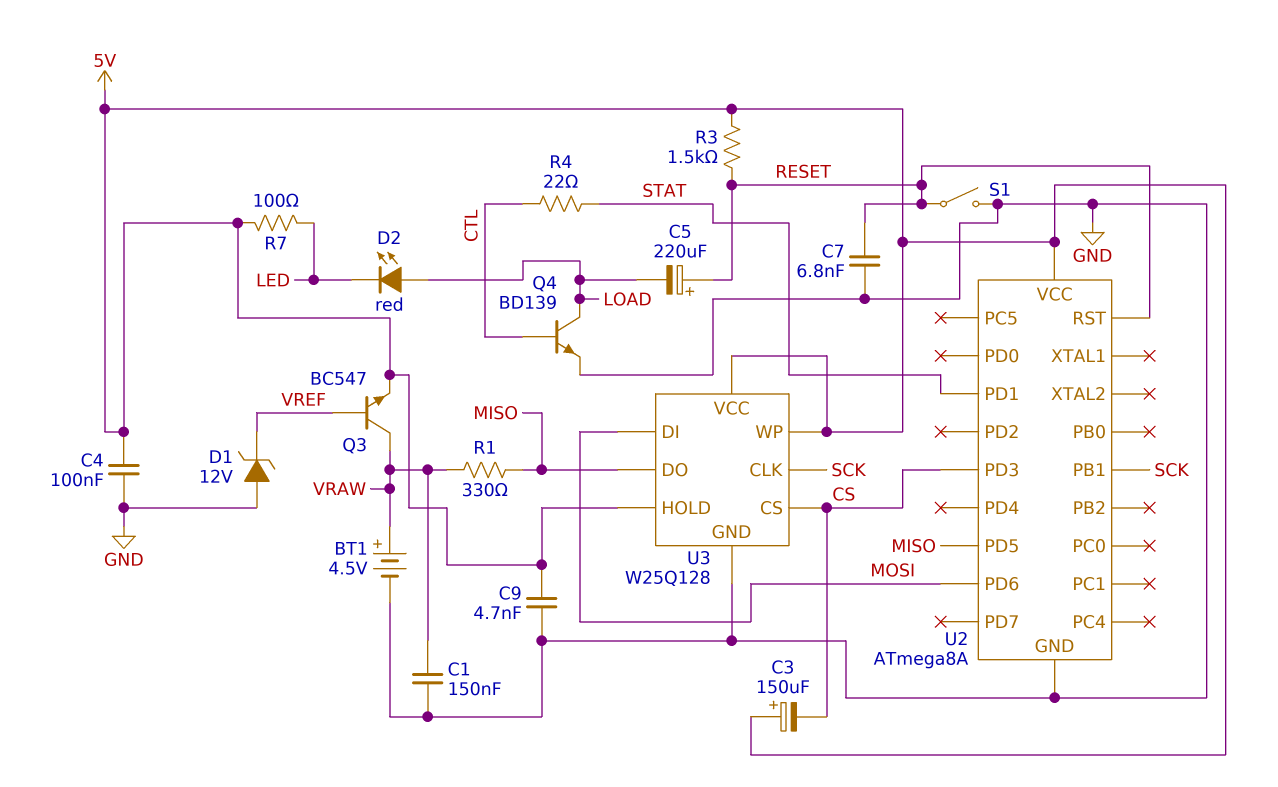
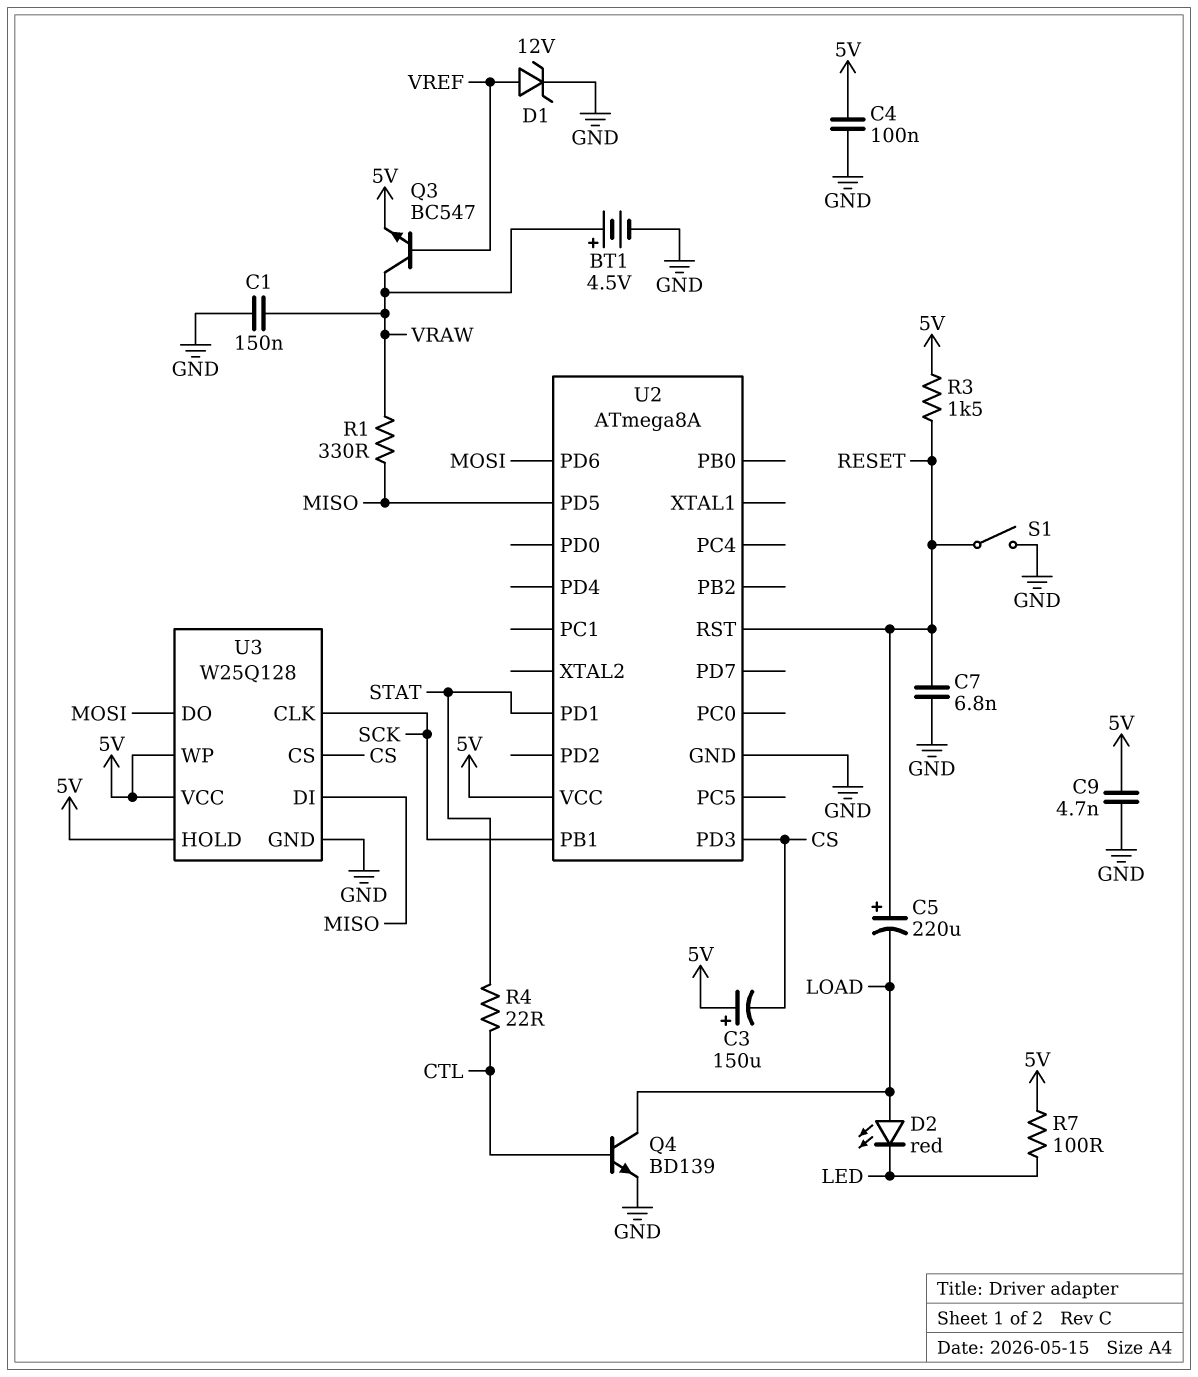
D1: zener 12V (A GND, K VREF) -> zener 12V (A VREF, K GND)
U3 pin DI: MOSI -> MISO
U3 pin DO: MISO -> MOSI

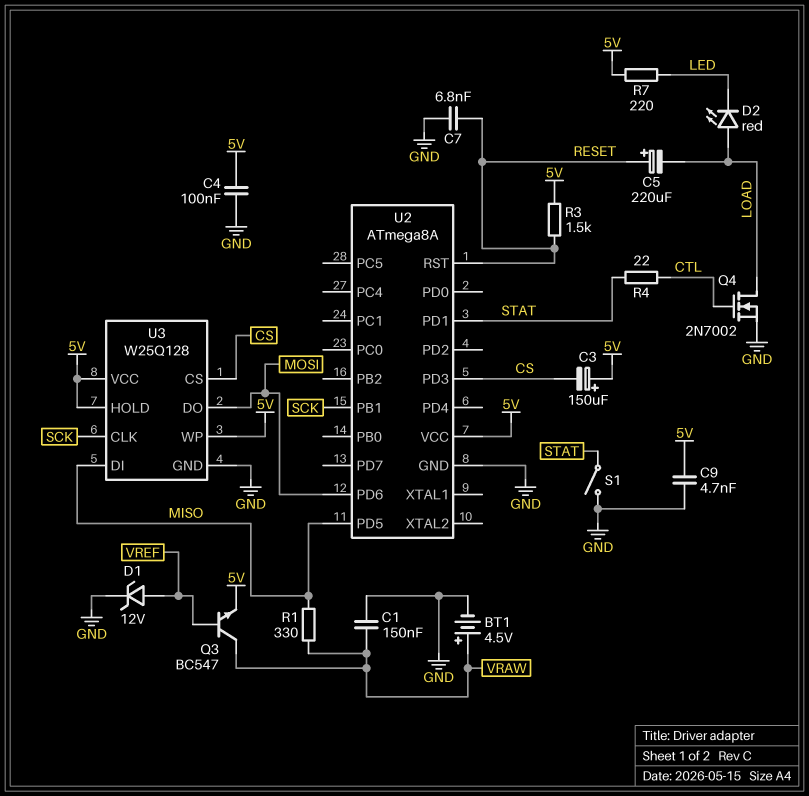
Q4: NPN BD139 (B CTL, C LOAD, E GND) -> NMOS 2N7002 (G CTL, D LOAD, S GND)
R7: 100 (5V, LED) -> 220 (5V, LED)
S1: switch (GND, RESET) -> switch (GND, STAT)

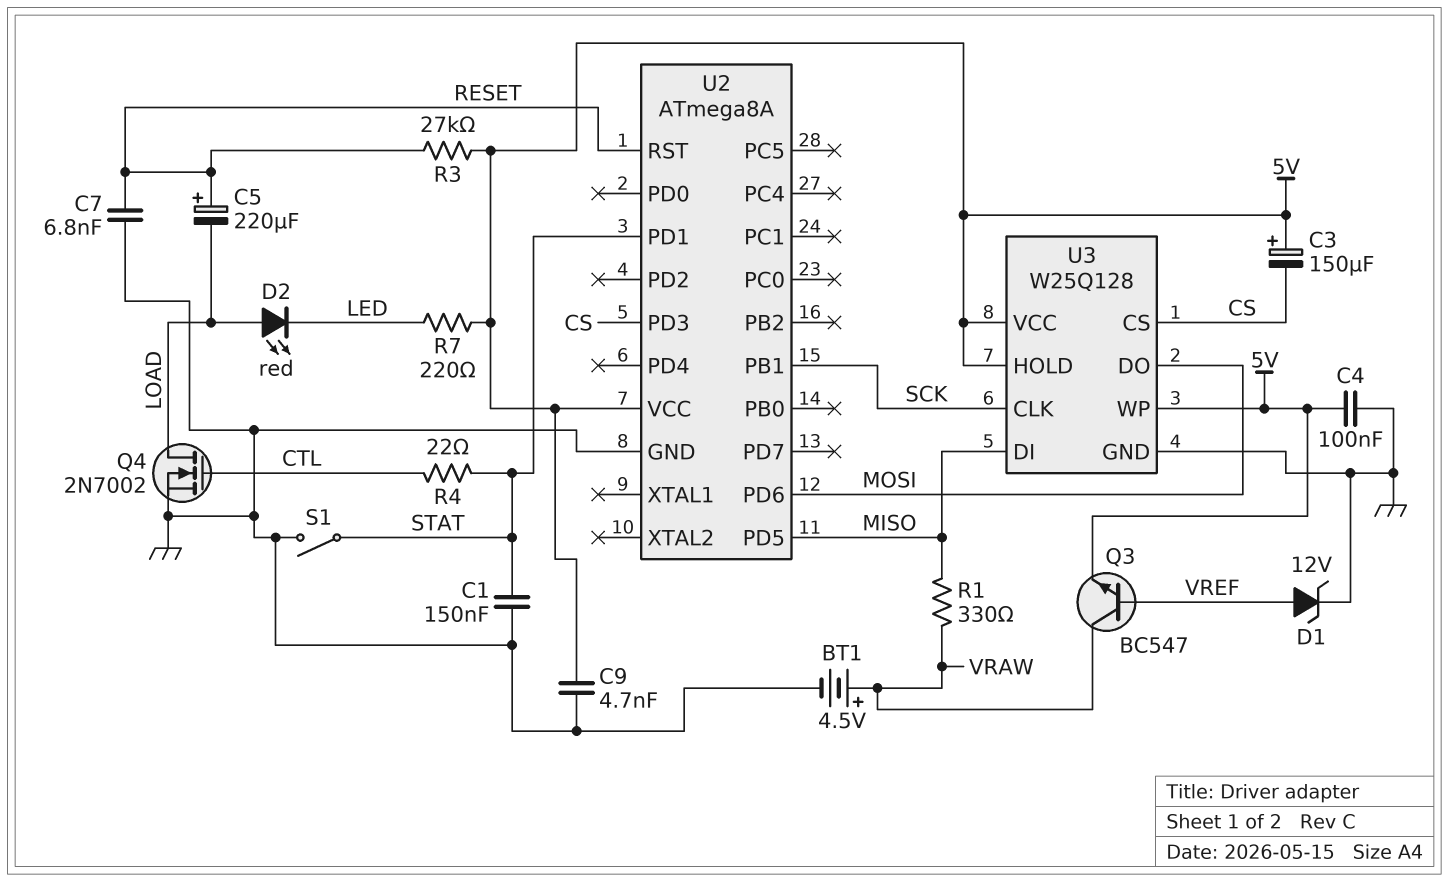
C1: 150nF (GND, VRAW) -> 150nF (GND, STAT)
R3: 1.5k (5V, RESET) -> 27k (5V, RESET)

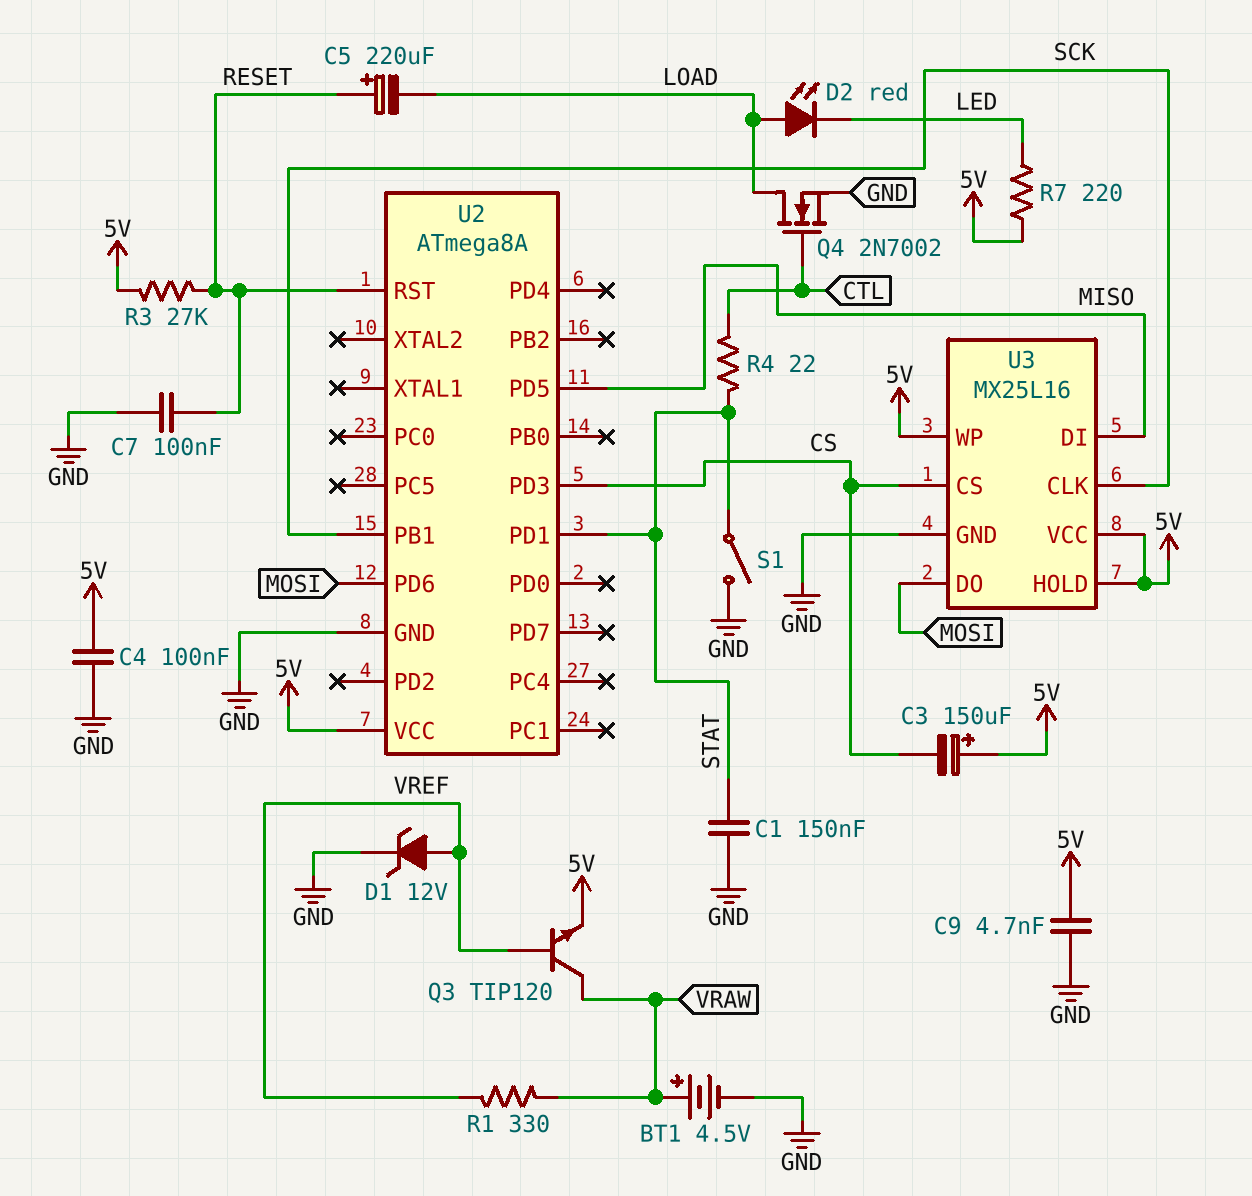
C7: 6.8nF (GND, RESET) -> 100nF (GND, RESET)
Q3: NPN BC547 (B VREF, C VRAW, E 5V) -> NPN TIP120 (B VREF, C VRAW, E 5V)
R1: 330 (MISO, VRAW) -> 330 (VRAW, VREF)
U3: W25Q128 -> MX25L16

